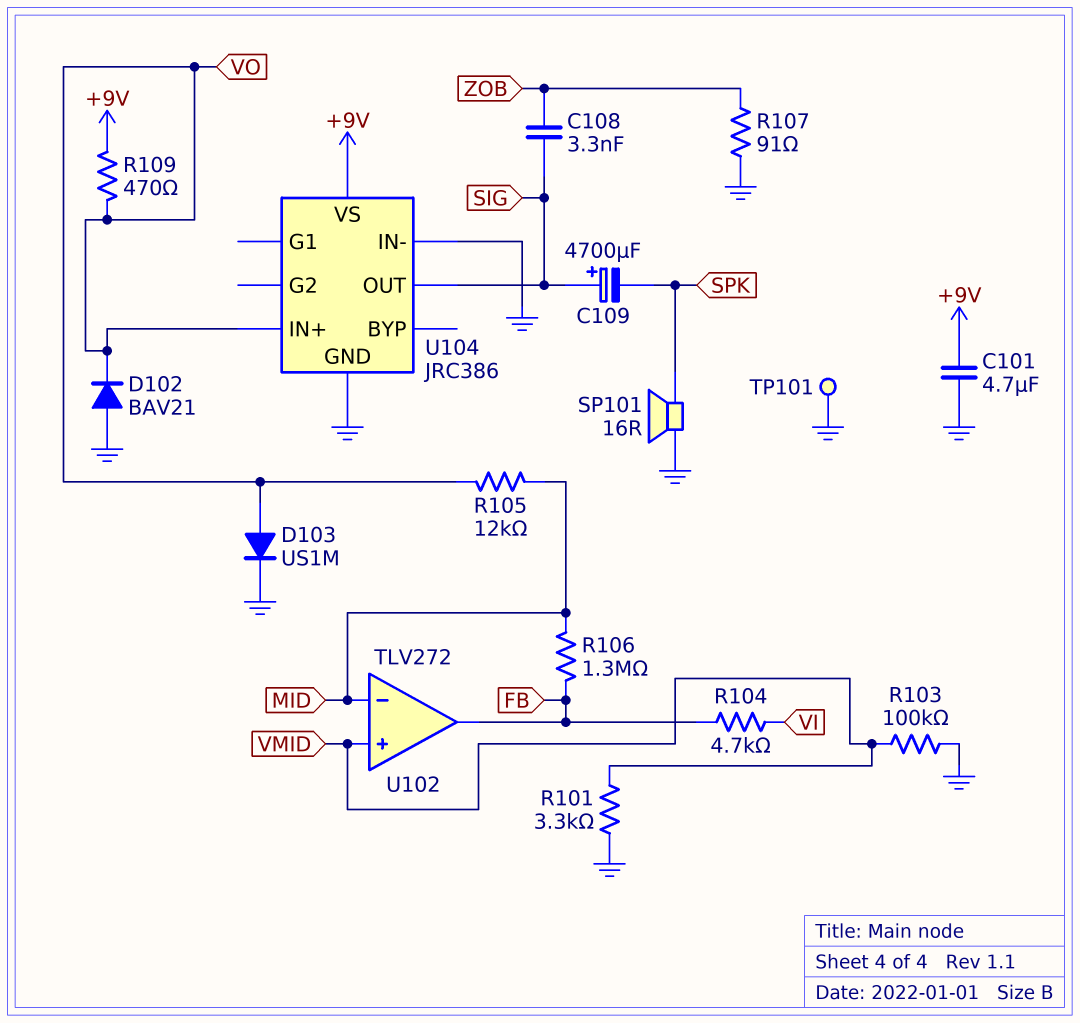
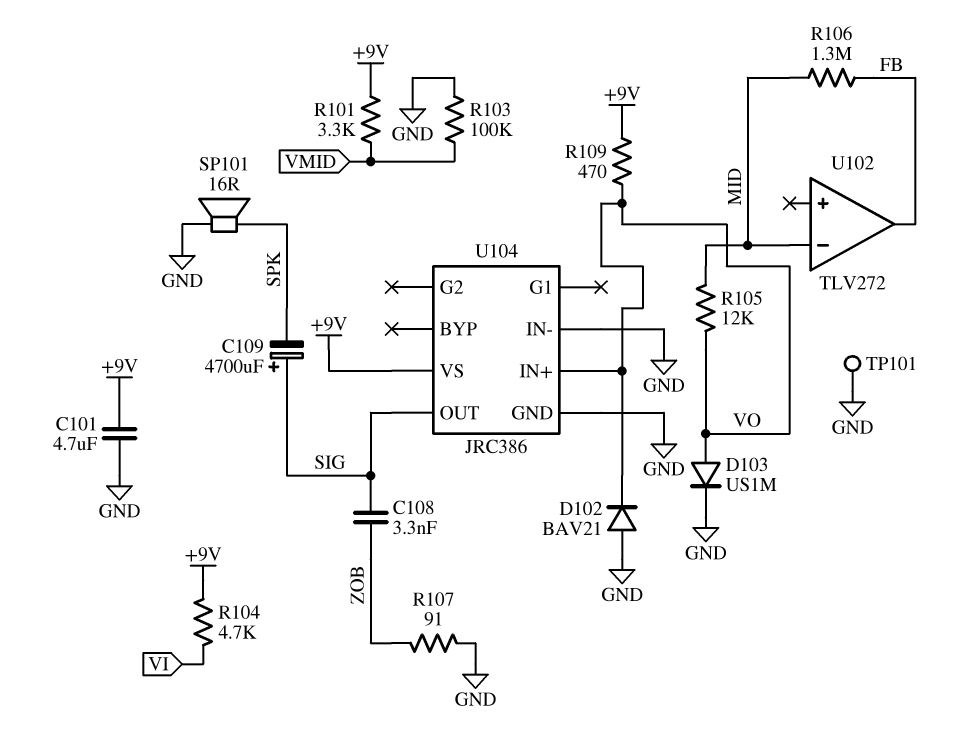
R101: 3.3k (GND, VMID) -> 3.3k (+9V, VMID)
R104: 4.7k (FB, VI) -> 4.7k (+9V, VI)
U102 pin in+: VMID -> none

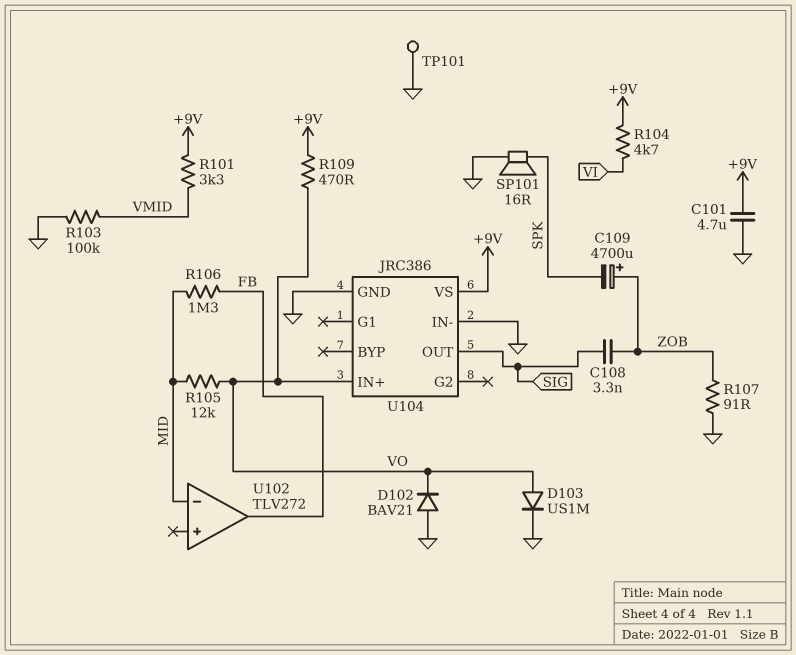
C109: 4700uF (plus SIG, minus SPK) -> 4700uF (plus ZOB, minus SPK)

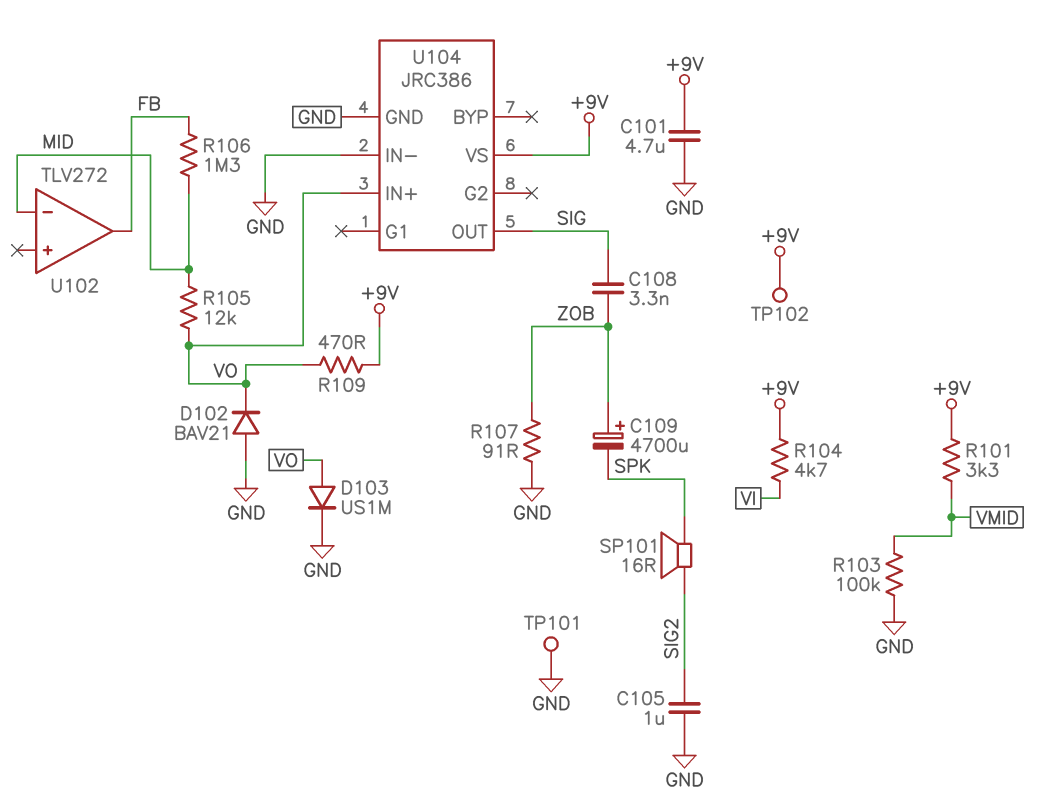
C105: none -> 1uF (GND, SIG2)
SP101: speaker 16R (GND, SPK) -> speaker 16R (SIG2, SPK)
TP102: none -> test point (+9V)

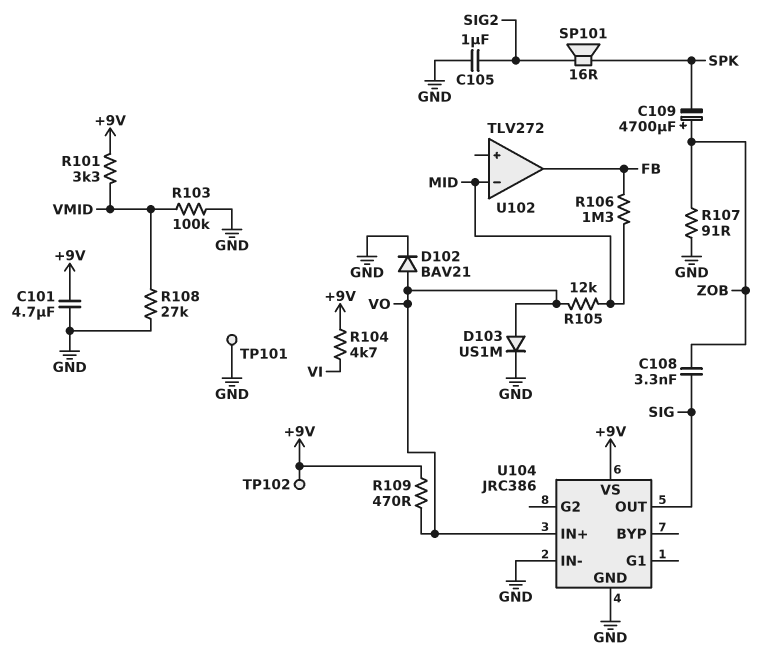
D102: diode BAV21 (A GND, K VO) -> diode BAV21 (A VO, K GND)
R108: none -> 27k (GND, VMID)

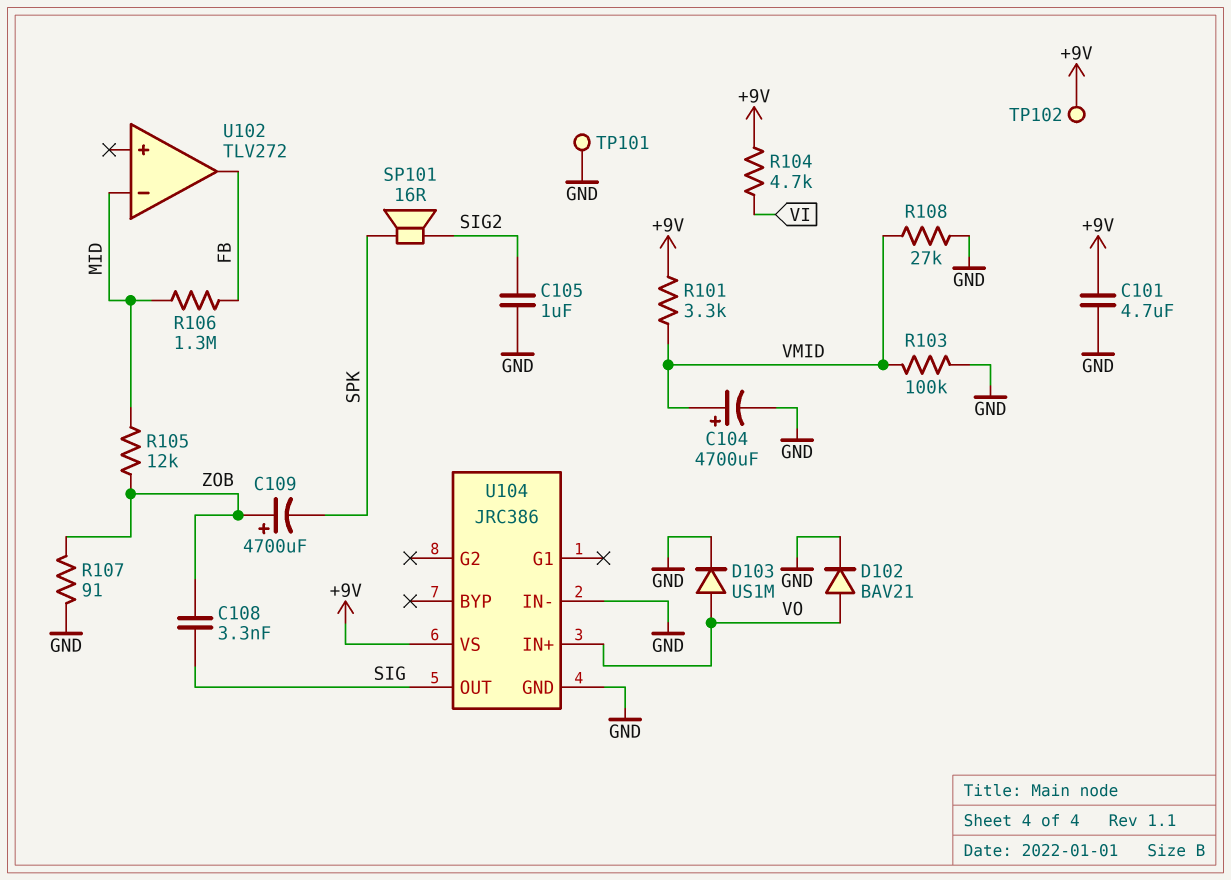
C104: none -> 4700uF (plus VMID, minus GND)
R105: 12k (MID, VO) -> 12k (MID, ZOB)
R109: 470 (+9V, VO) -> none

